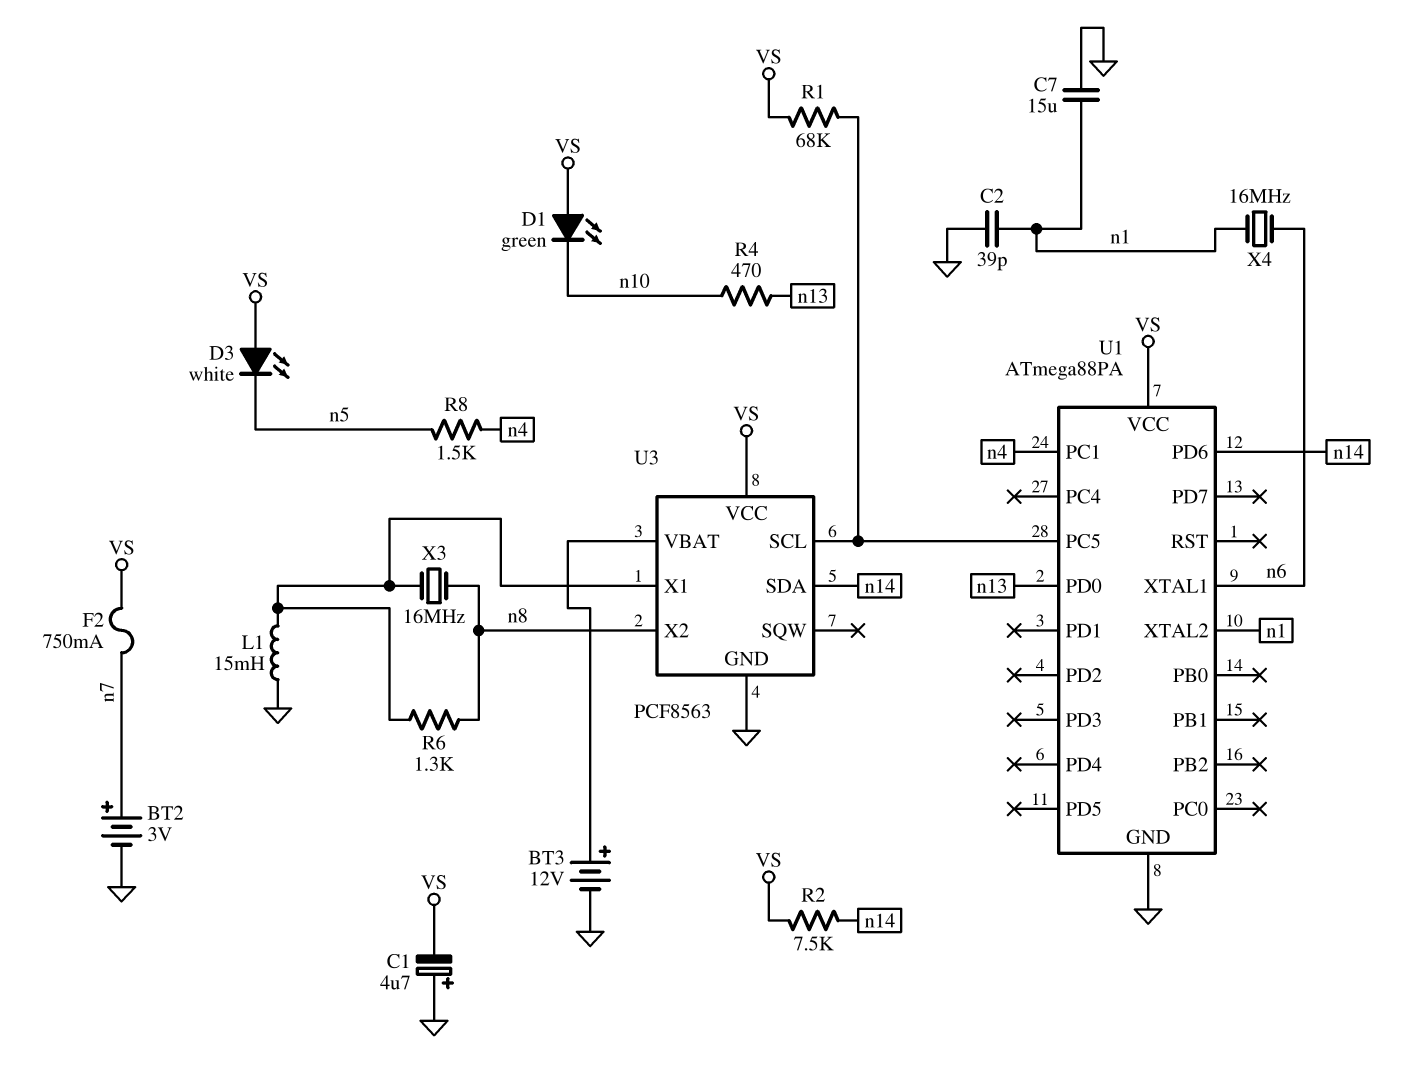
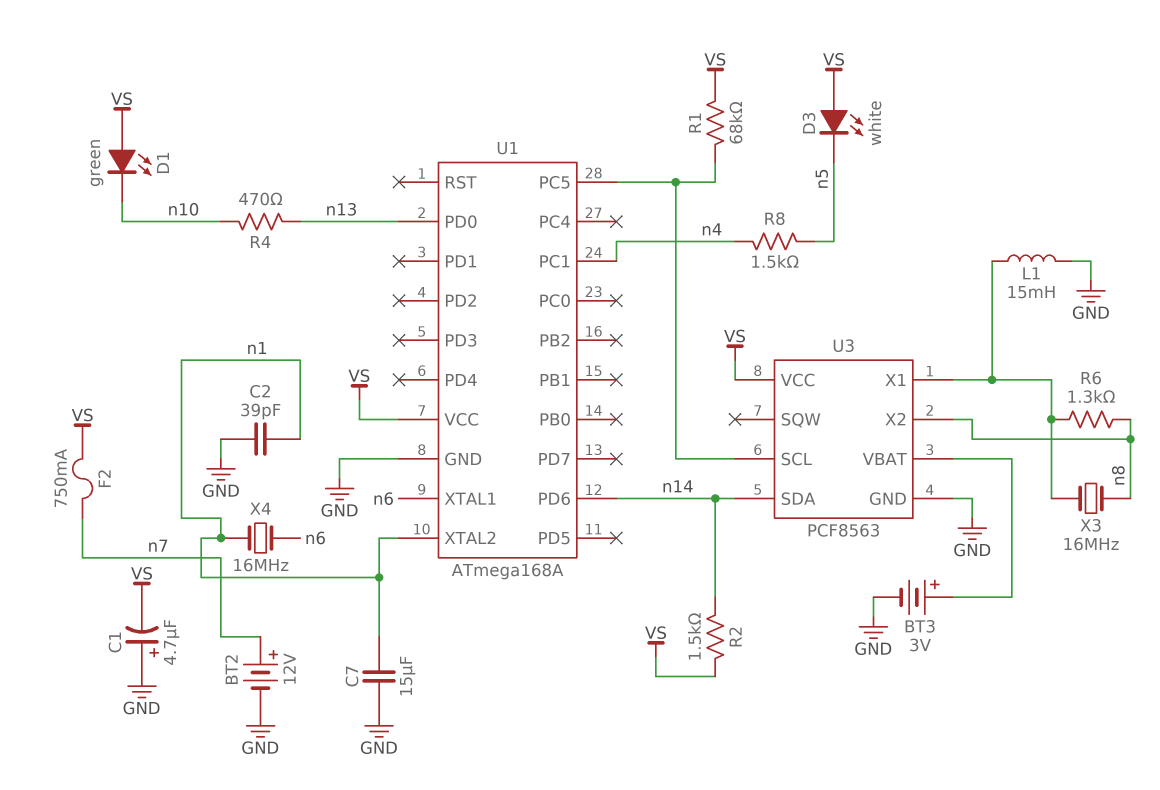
BT2: 3V (plus n7, minus GND) -> 12V (plus n7, minus GND)
BT3: 12V (plus U3/VBAT, minus GND) -> 3V (plus U3/VBAT, minus GND)
R2: 7.5k (VS, n14) -> 1.5k (VS, n14)
U1: ATmega88PA -> ATmega168A

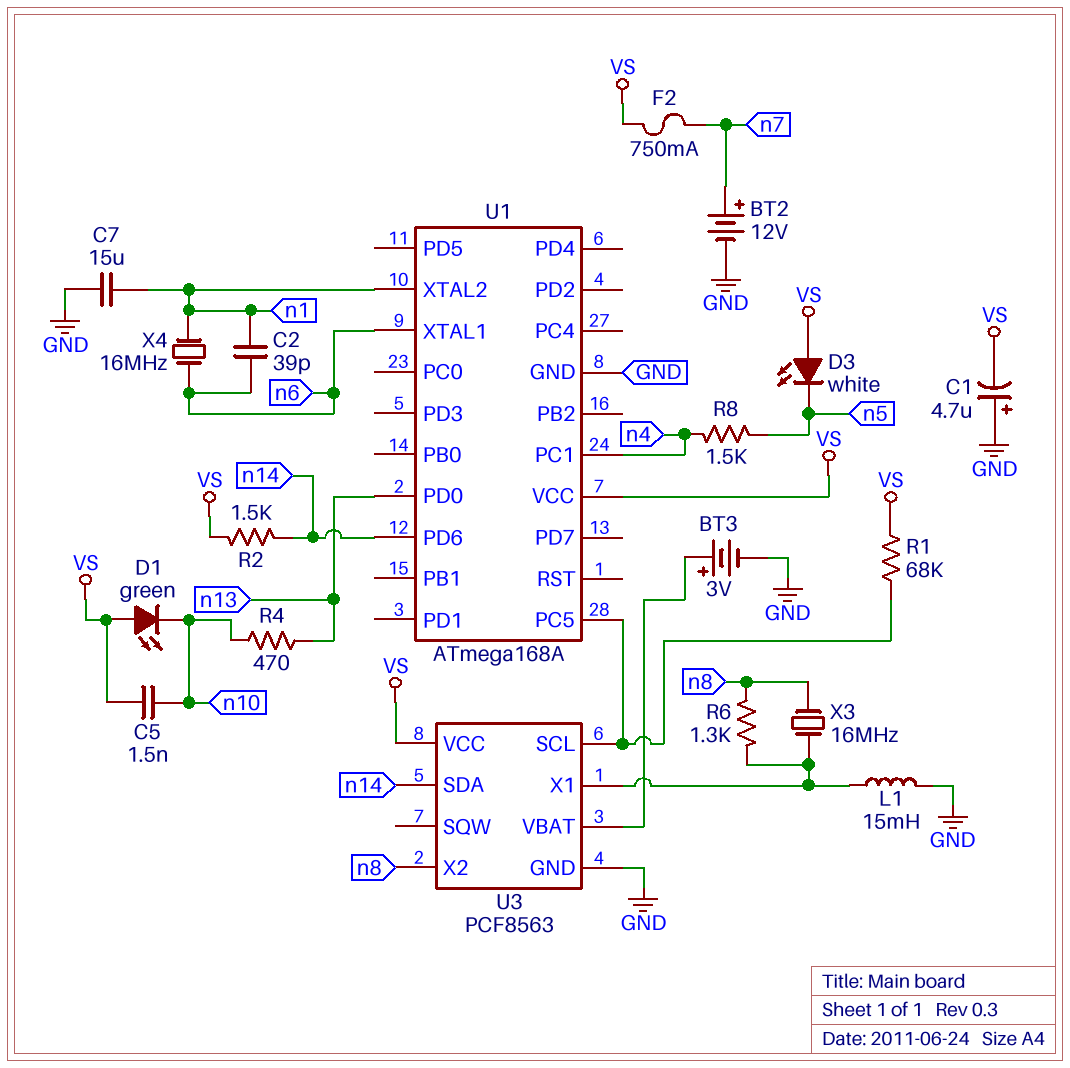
C2: 39pF (GND, n1) -> 39pF (n1, n6)
C5: none -> 1.5nF (VS, n10)

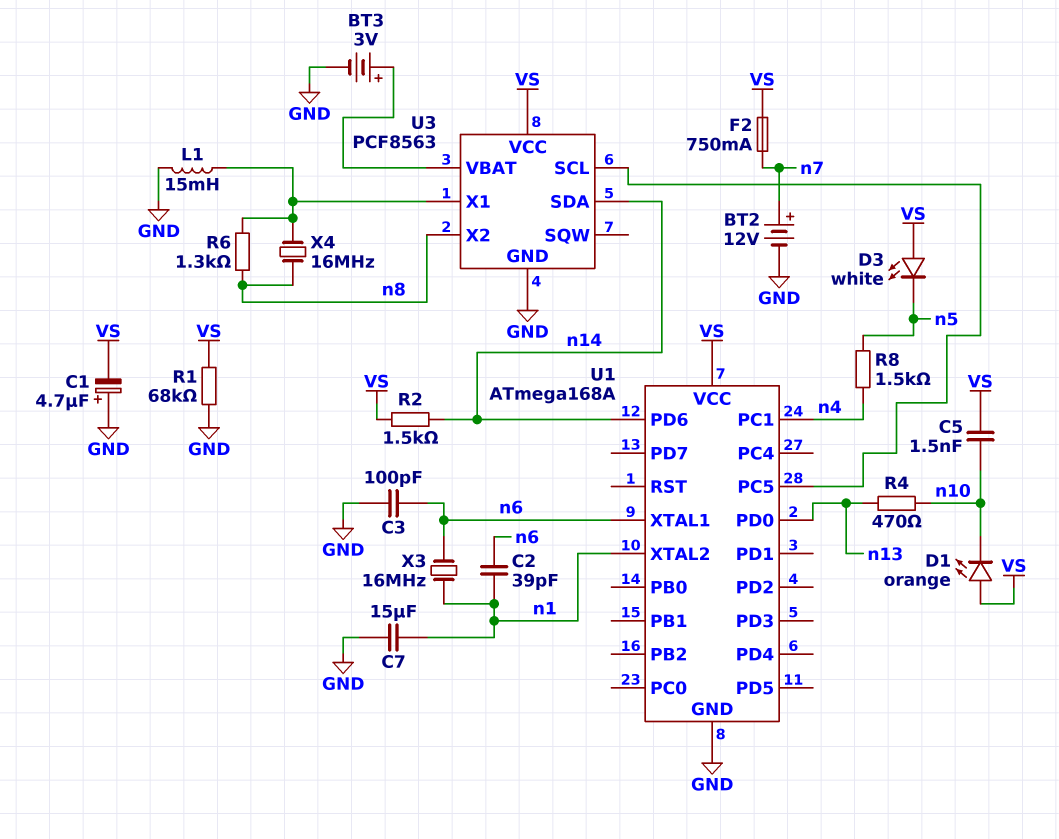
C3: none -> 100pF (GND, n6)
D1: LED green (A VS, K n10) -> LED orange (A VS, K n10)
R1: 68k (U1/PC5, VS) -> 68k (GND, VS)
X3: 16MHz (U3/X1, n8) -> 16MHz (n1, n6)
X4: 16MHz (n1, n6) -> 16MHz (U3/X1, n8)

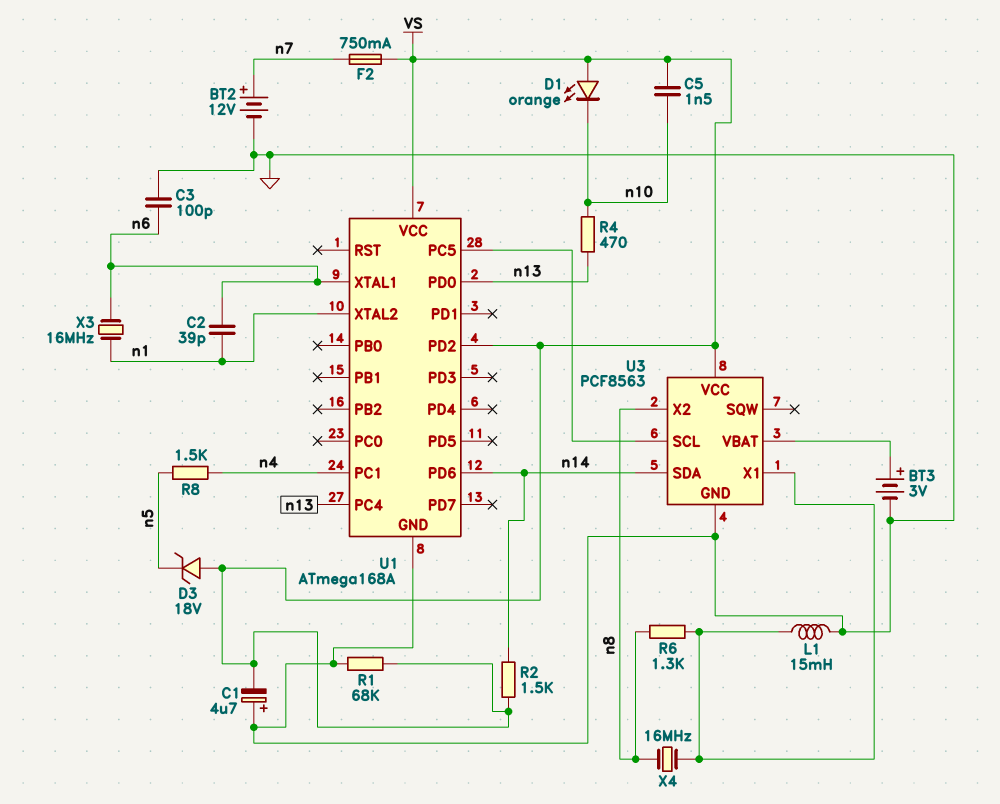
C7: 15uF (GND, n1) -> none
D3: LED white (A VS, K n5) -> zener 18V (A VS, K n5)
U1 pin PC4: none -> n13
U1 pin PD2: none -> VS

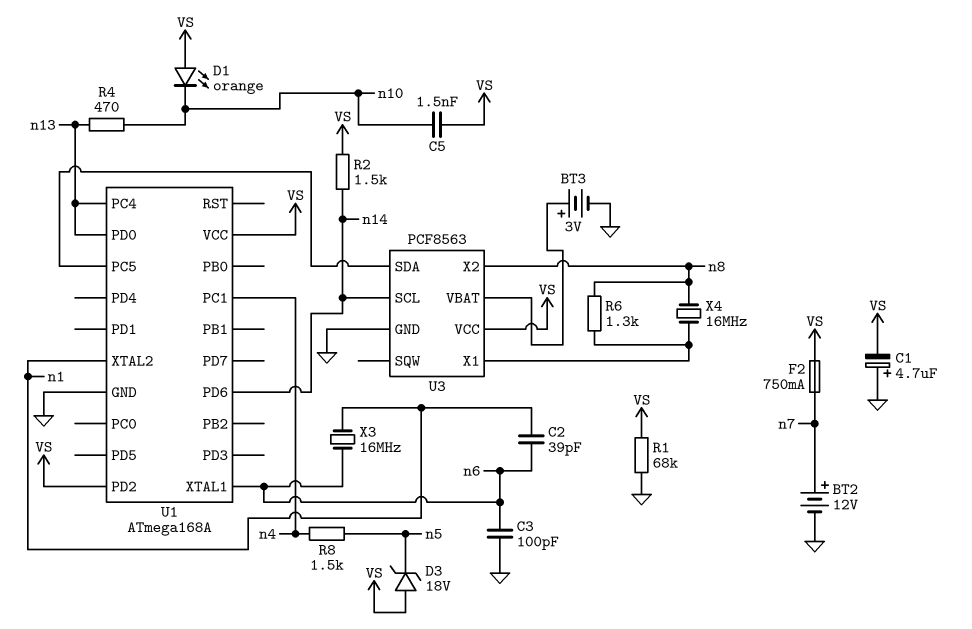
L1: 15mH (GND, U3/X1) -> none
U3 pin SCL: U1/PC5 -> n14
U3 pin SDA: n14 -> U1/PC5

